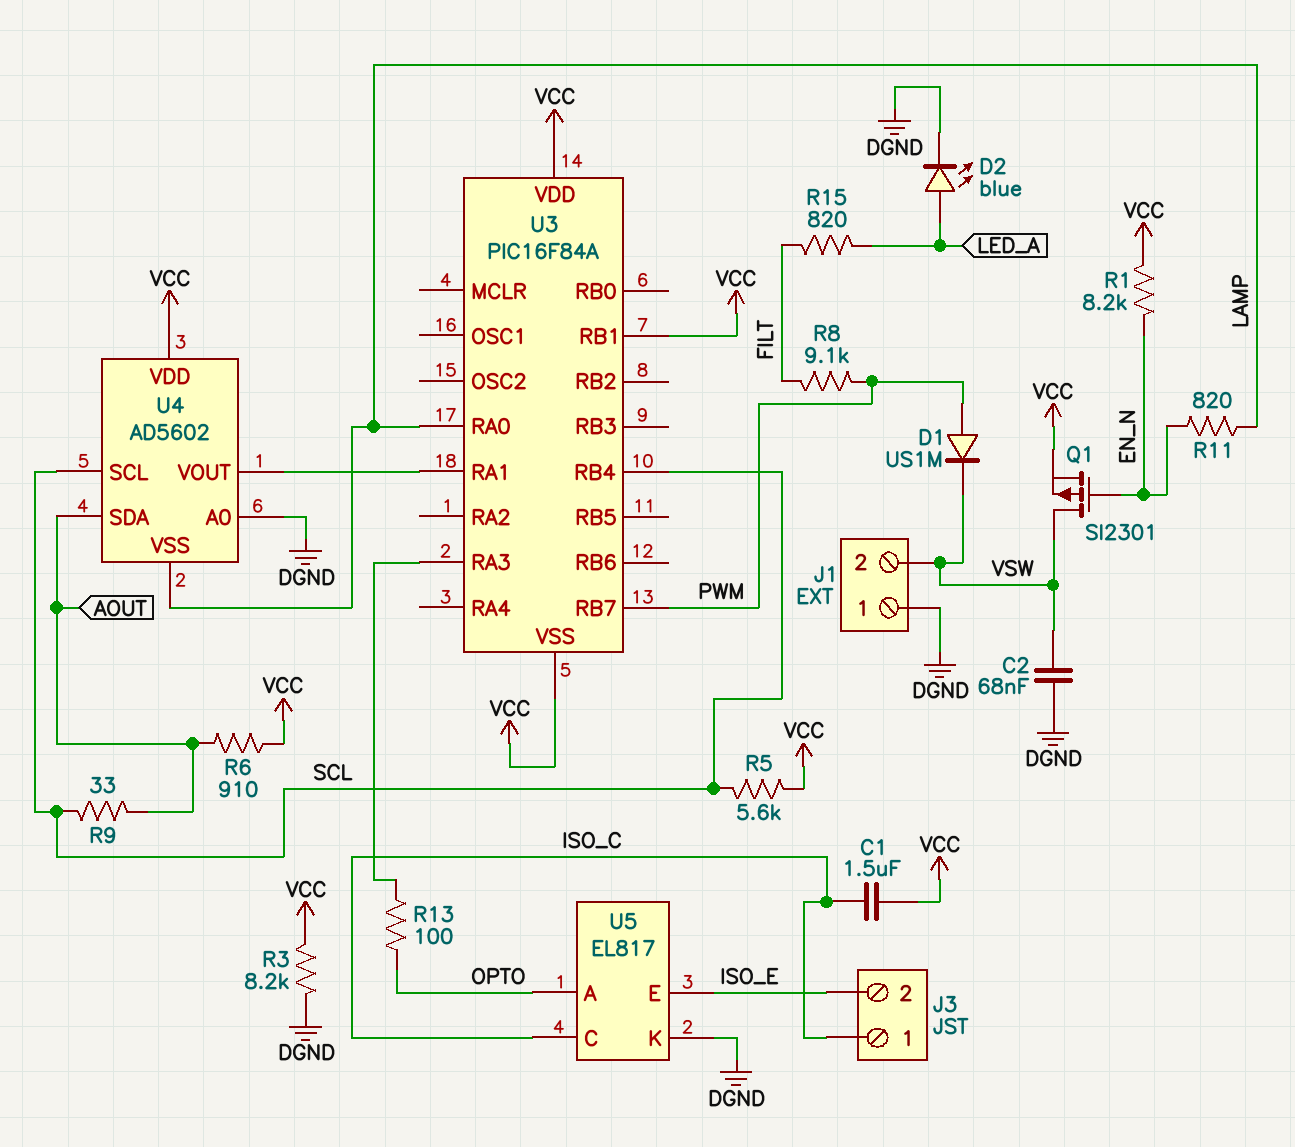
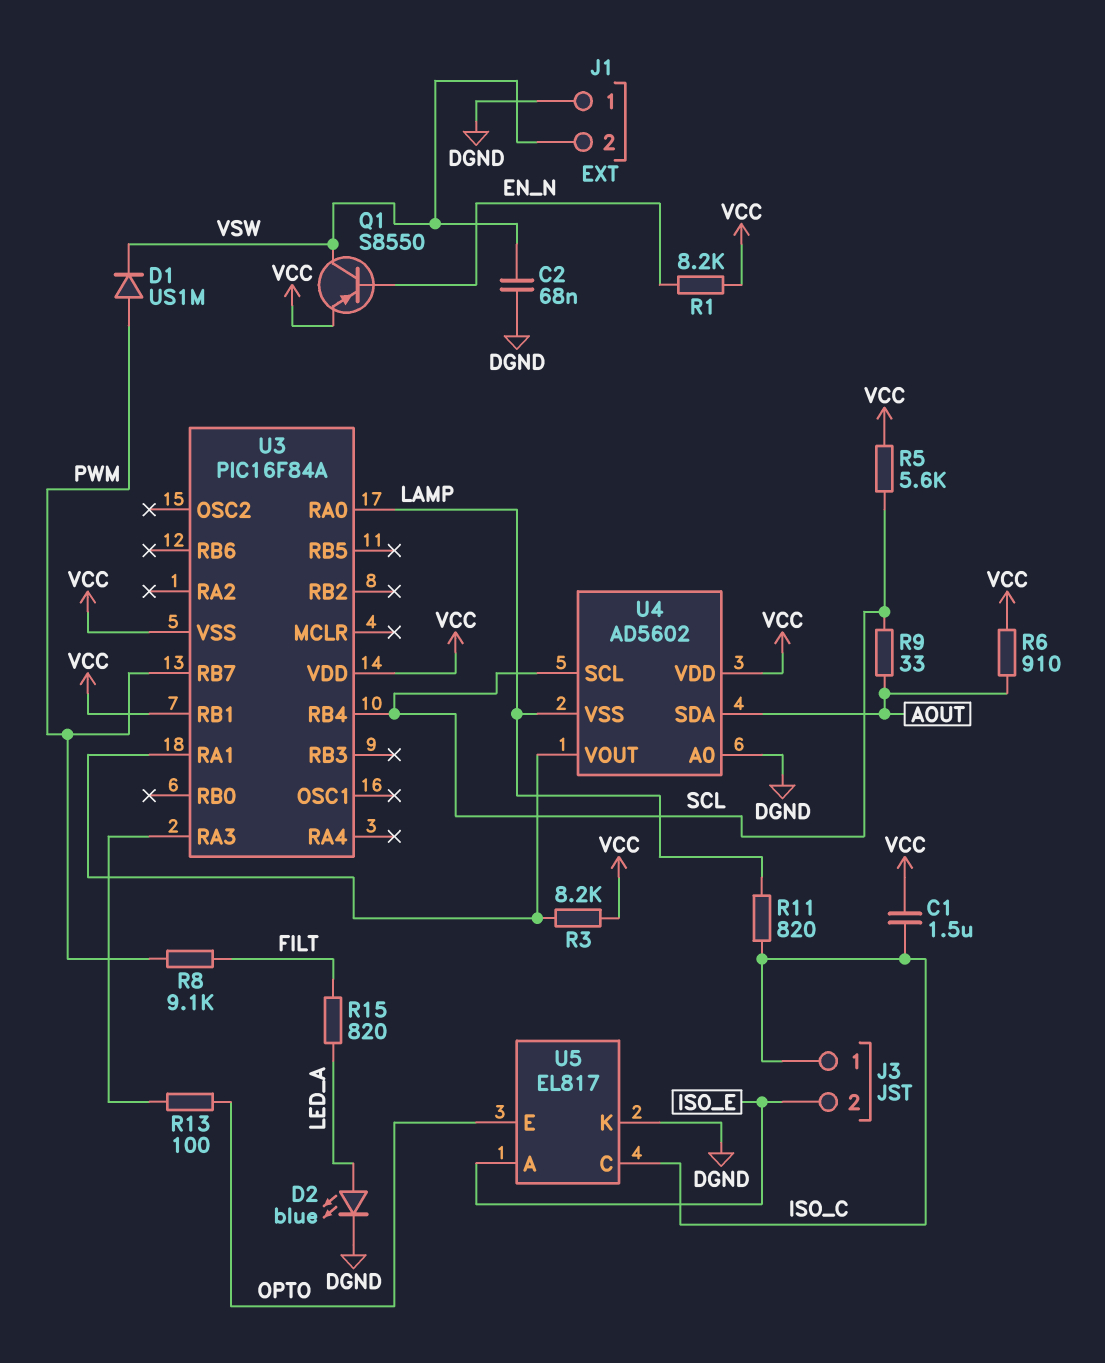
Q1: PMOS SI2301 (G EN_N, D VSW, S VCC) -> PNP S8550 (B EN_N, C VSW, E VCC)
R3: 8.2k (DGND, VCC) -> 8.2k (U3/RA1, VCC)
R11: 820 (EN_N, LAMP) -> 820 (ISO_C, LAMP)
U5 pin A: OPTO -> ISO_E
U5 pin E: ISO_E -> OPTO

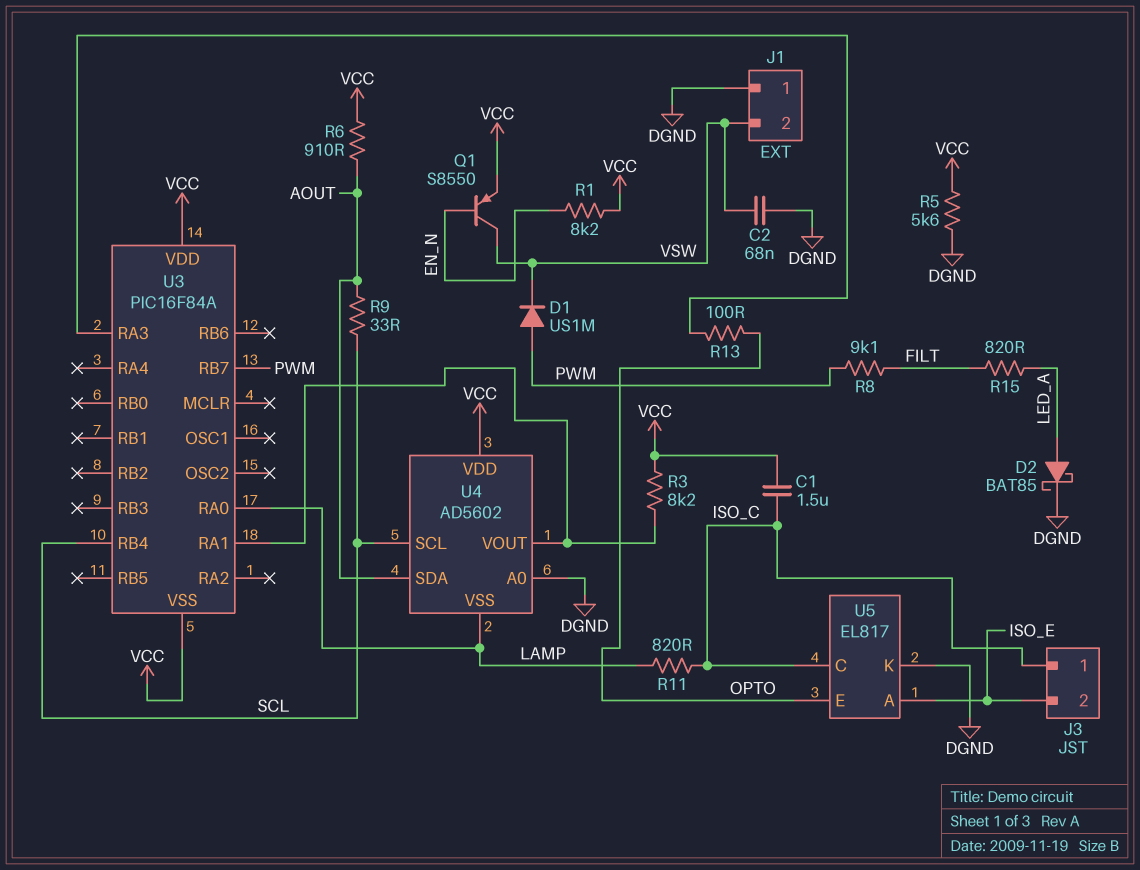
D2: LED blue (A LED_A, K DGND) -> schottky BAT85 (A LED_A, K DGND)
R5: 5.6k (SCL, VCC) -> 5.6k (DGND, VCC)
U3 pin RB1: VCC -> none

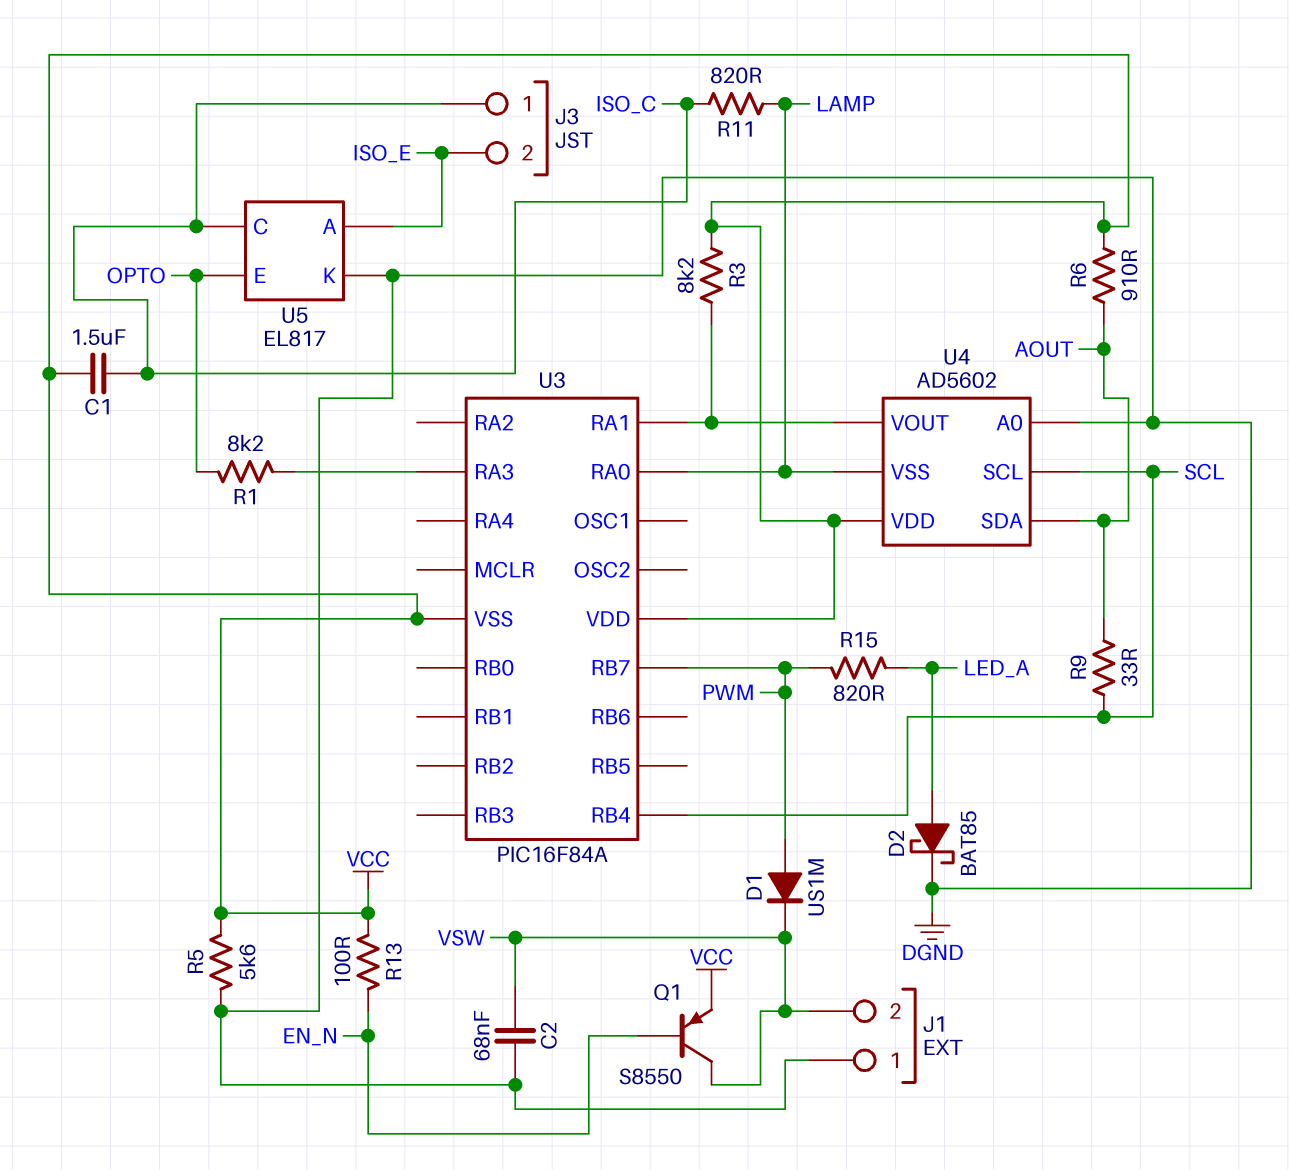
R1: 8.2k (EN_N, VCC) -> 8.2k (OPTO, U3/RA3)
R8: 9.1k (FILT, PWM) -> none
R13: 100 (OPTO, U3/RA3) -> 100 (EN_N, VCC)
R15: 820 (FILT, LED_A) -> 820 (LED_A, PWM)

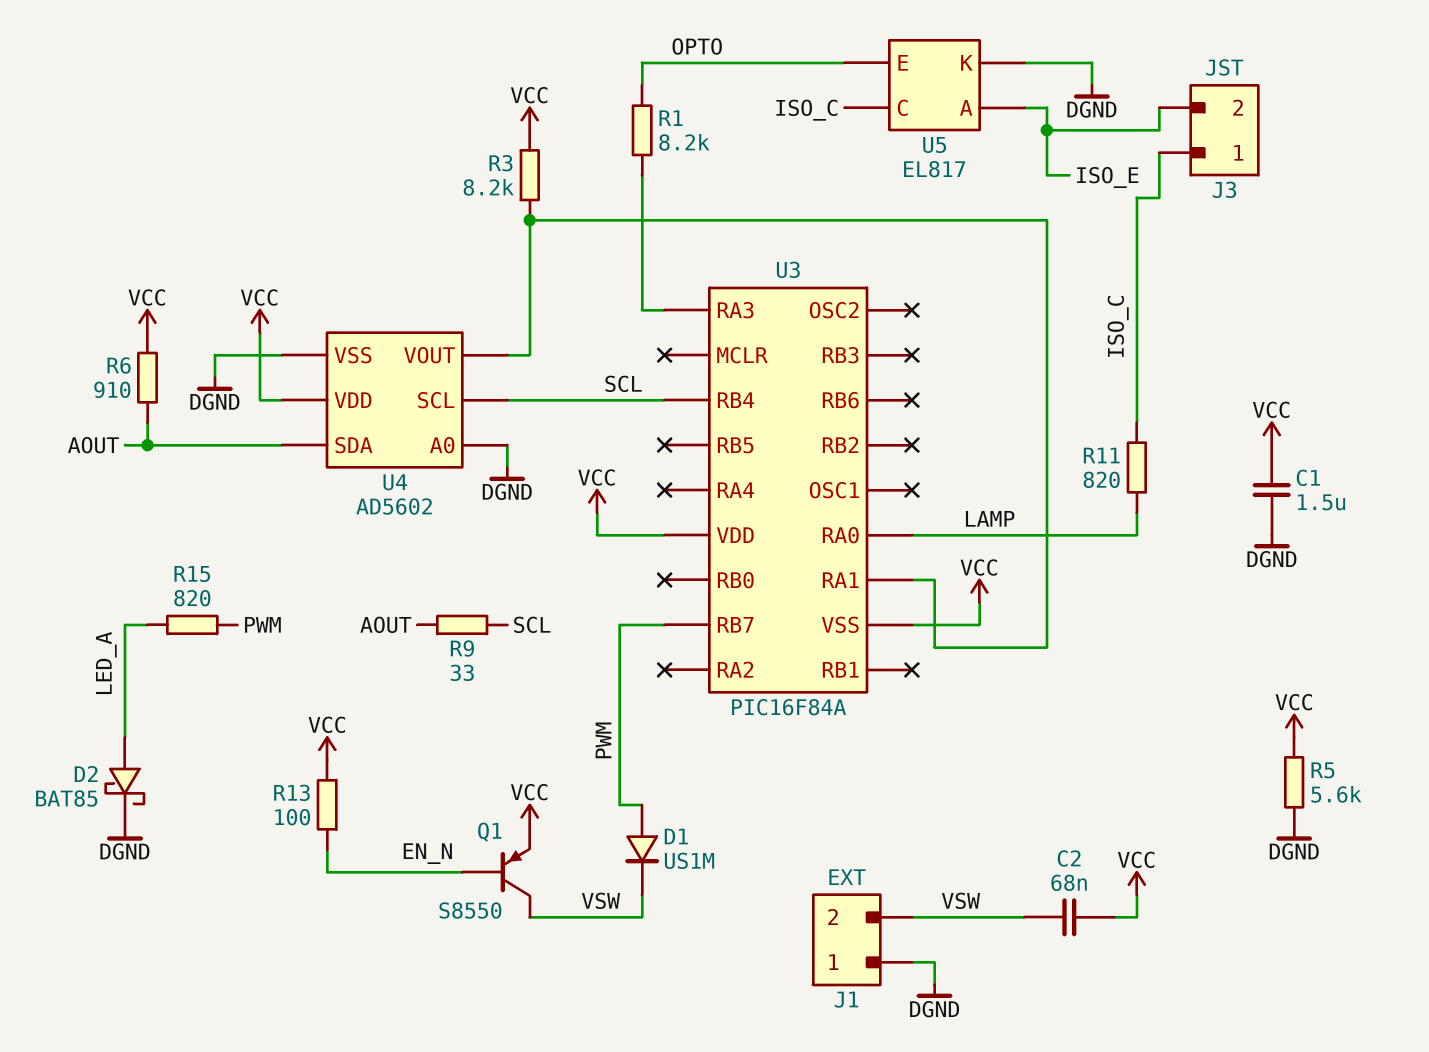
C1: 1.5uF (ISO_C, VCC) -> 1.5uF (DGND, VCC)
C2: 68nF (DGND, VSW) -> 68nF (VCC, VSW)
U4 pin VSS: LAMP -> DGND

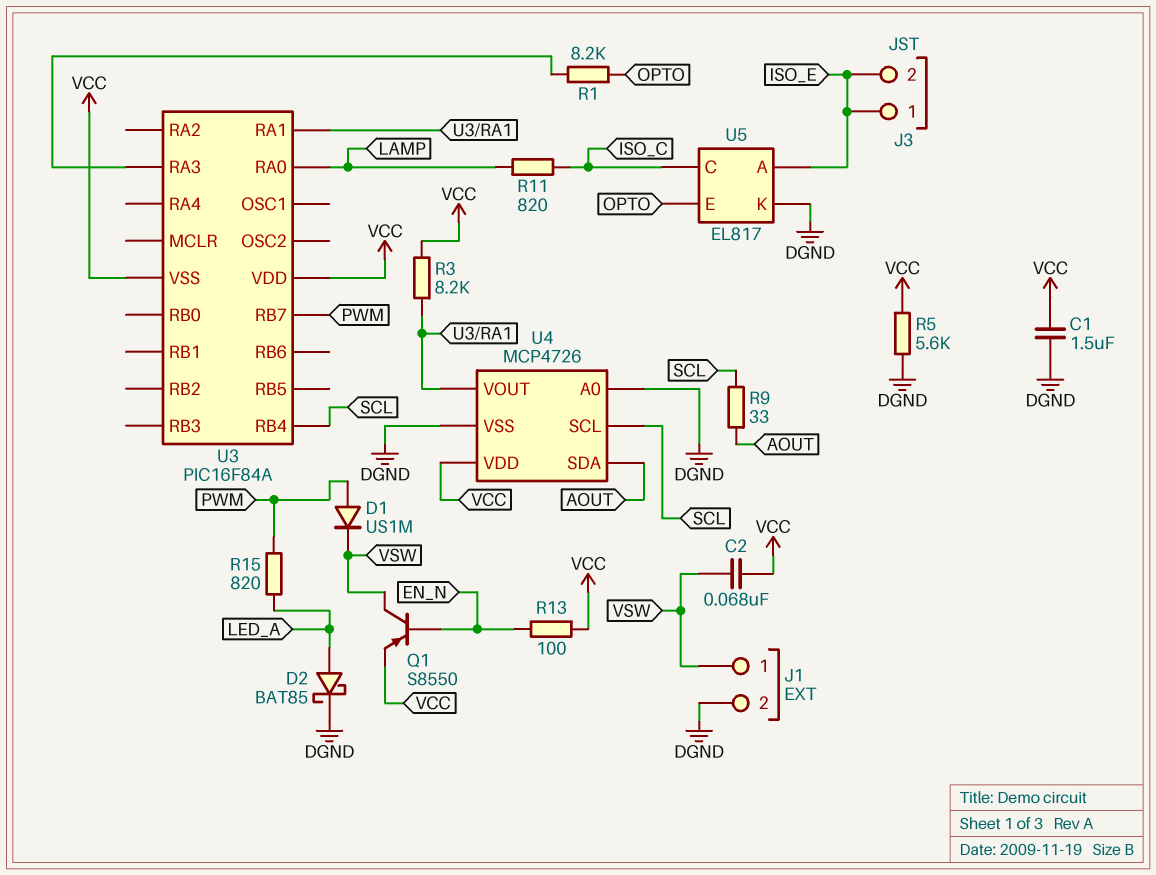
J1 pin 1: DGND -> VSW
J1 pin 2: VSW -> DGND
J3 pin 1: ISO_C -> ISO_E
R6: 910 (AOUT, VCC) -> none
U4: AD5602 -> MCP4726

